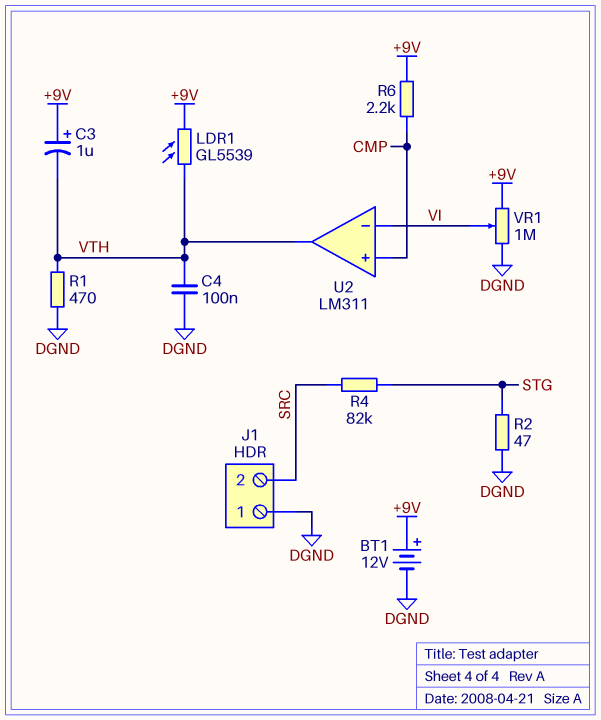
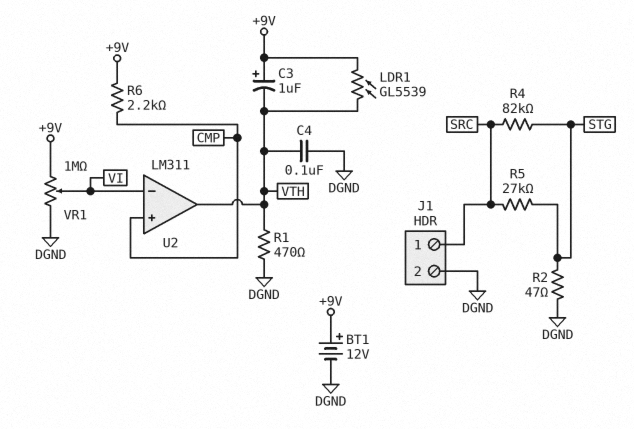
J1 pin 1: DGND -> SRC
J1 pin 2: SRC -> DGND
R5: none -> 27k (SRC, STG)

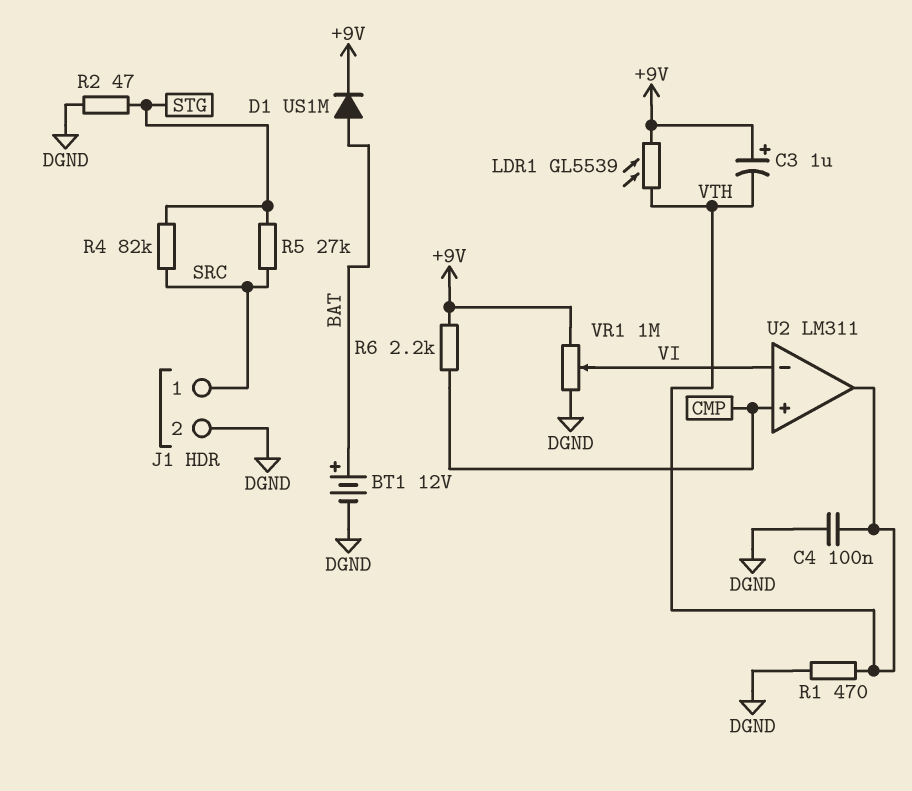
BT1: 12V (plus +9V, minus DGND) -> 12V (plus BAT, minus DGND)
D1: none -> diode US1M (A BAT, K +9V)

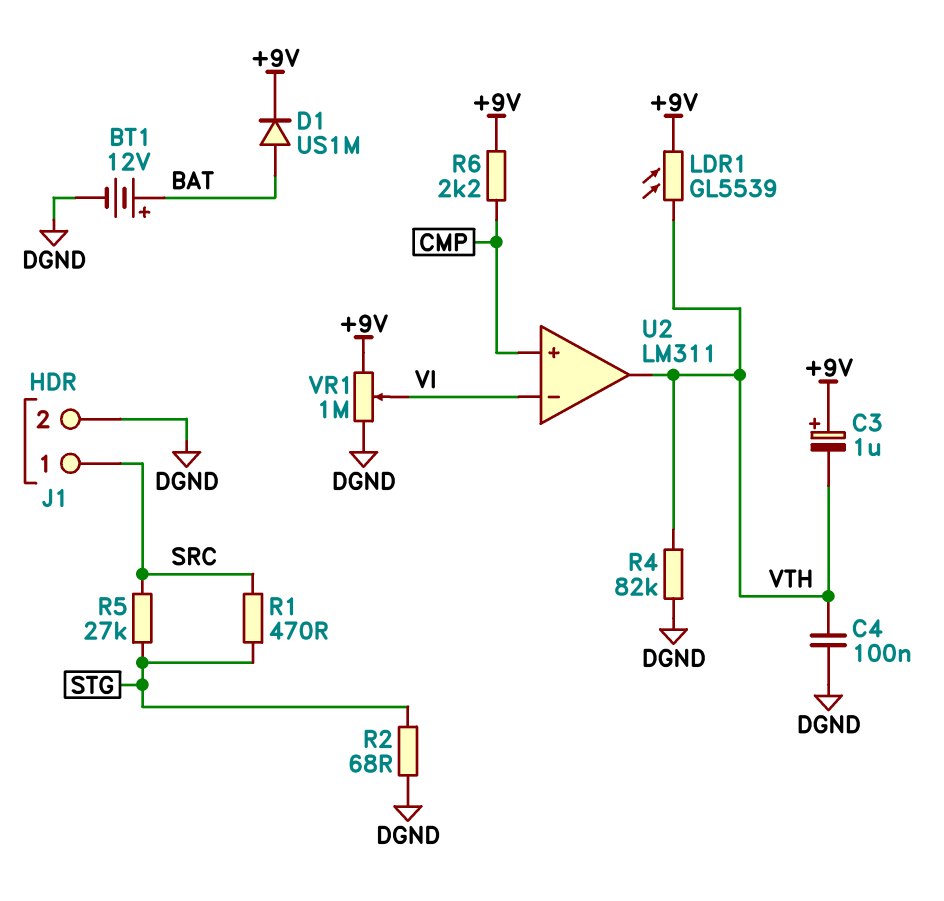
R1: 470 (DGND, VTH) -> 470 (SRC, STG)
R2: 47 (DGND, STG) -> 68 (DGND, STG)
R4: 82k (SRC, STG) -> 82k (DGND, VTH)

